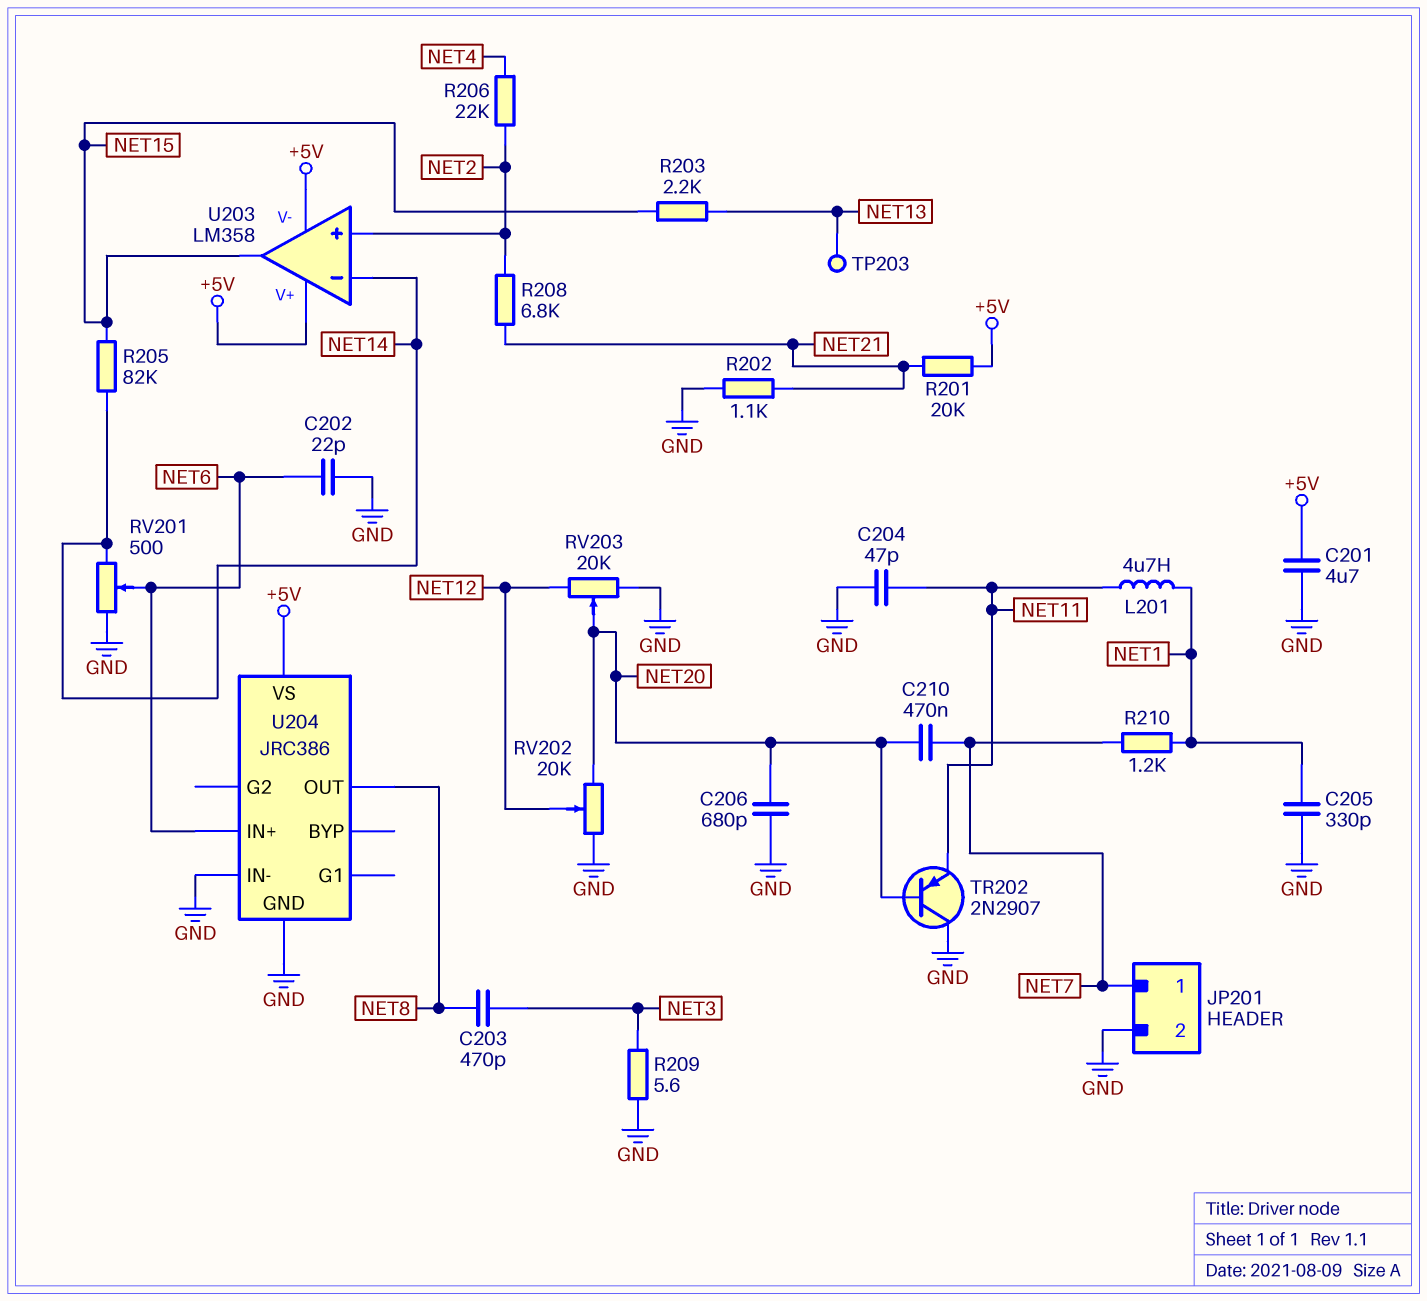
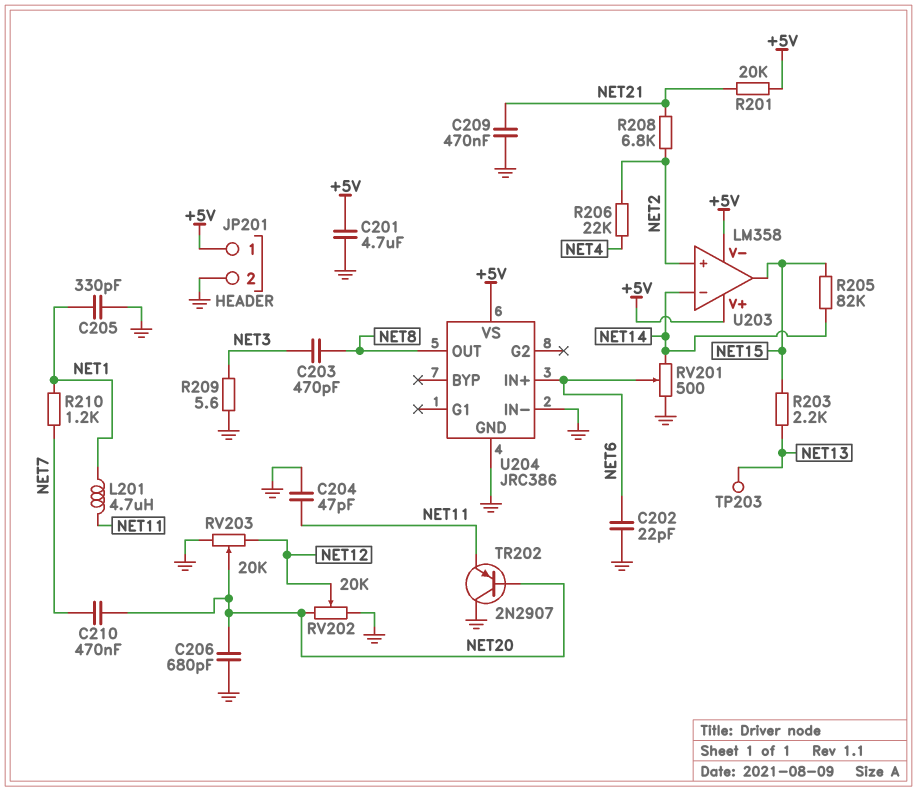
C209: none -> 470nF (GND, NET21)
JP201 pin 1: NET7 -> +5V
R202: 1.1k (GND, NET21) -> none

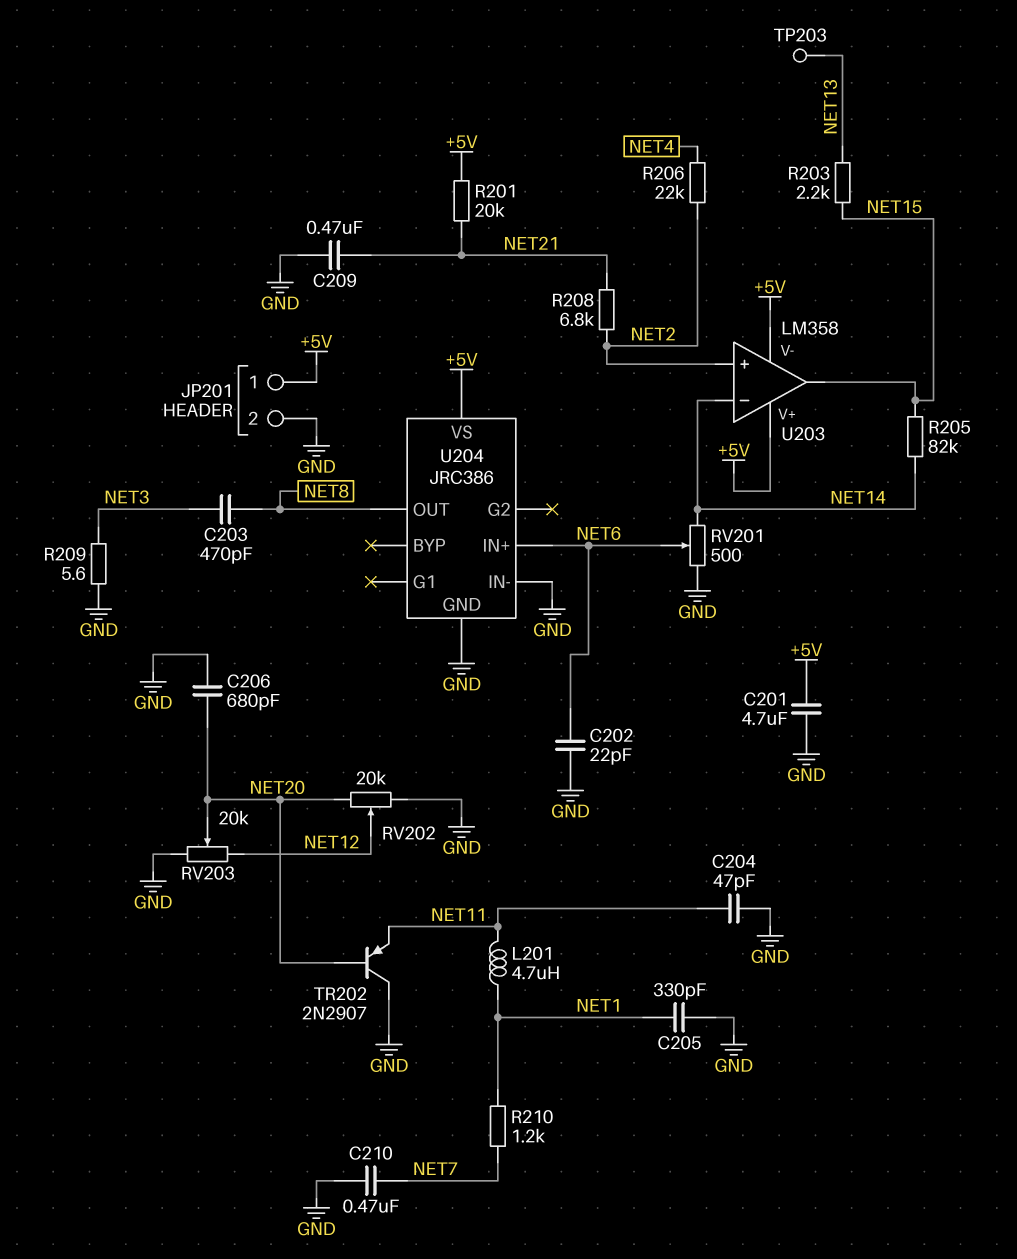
C210: 470nF (NET7, NET20) -> 470nF (GND, NET7)

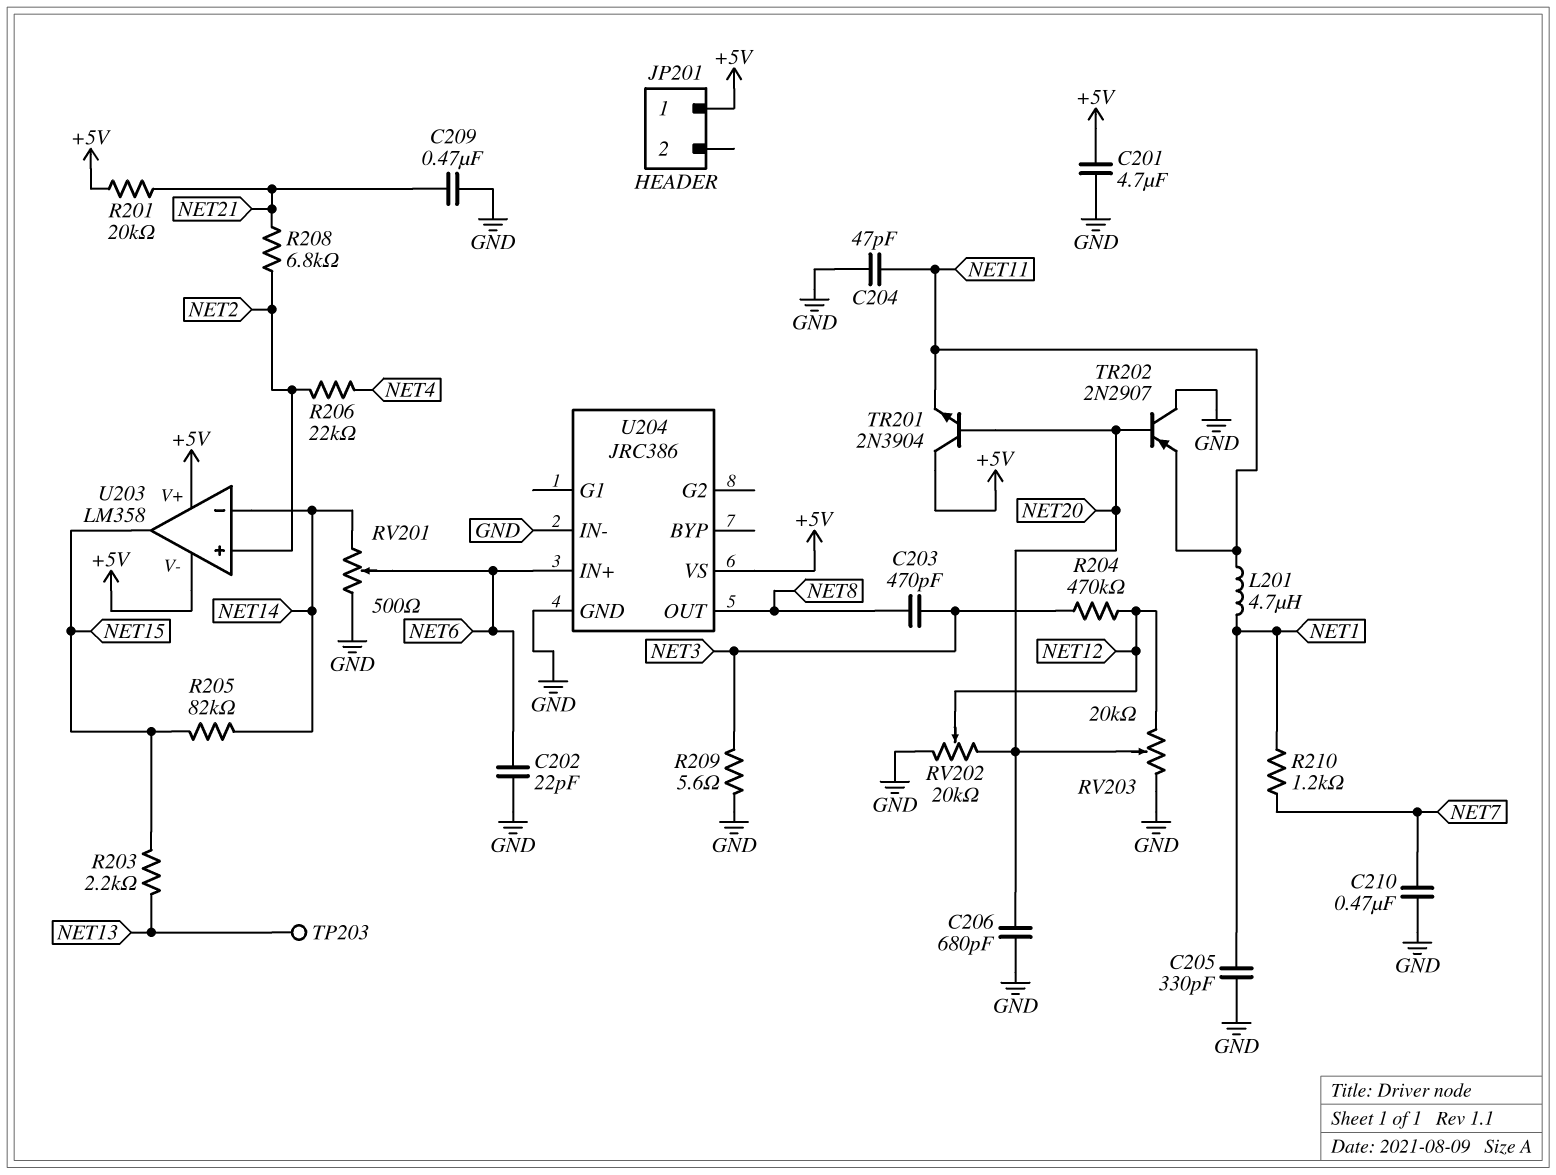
JP201 pin 2: GND -> none
R204: none -> 470k (NET3, NET12)
TR201: none -> NPN 2N3904 (B NET20, C +5V, E NET11)

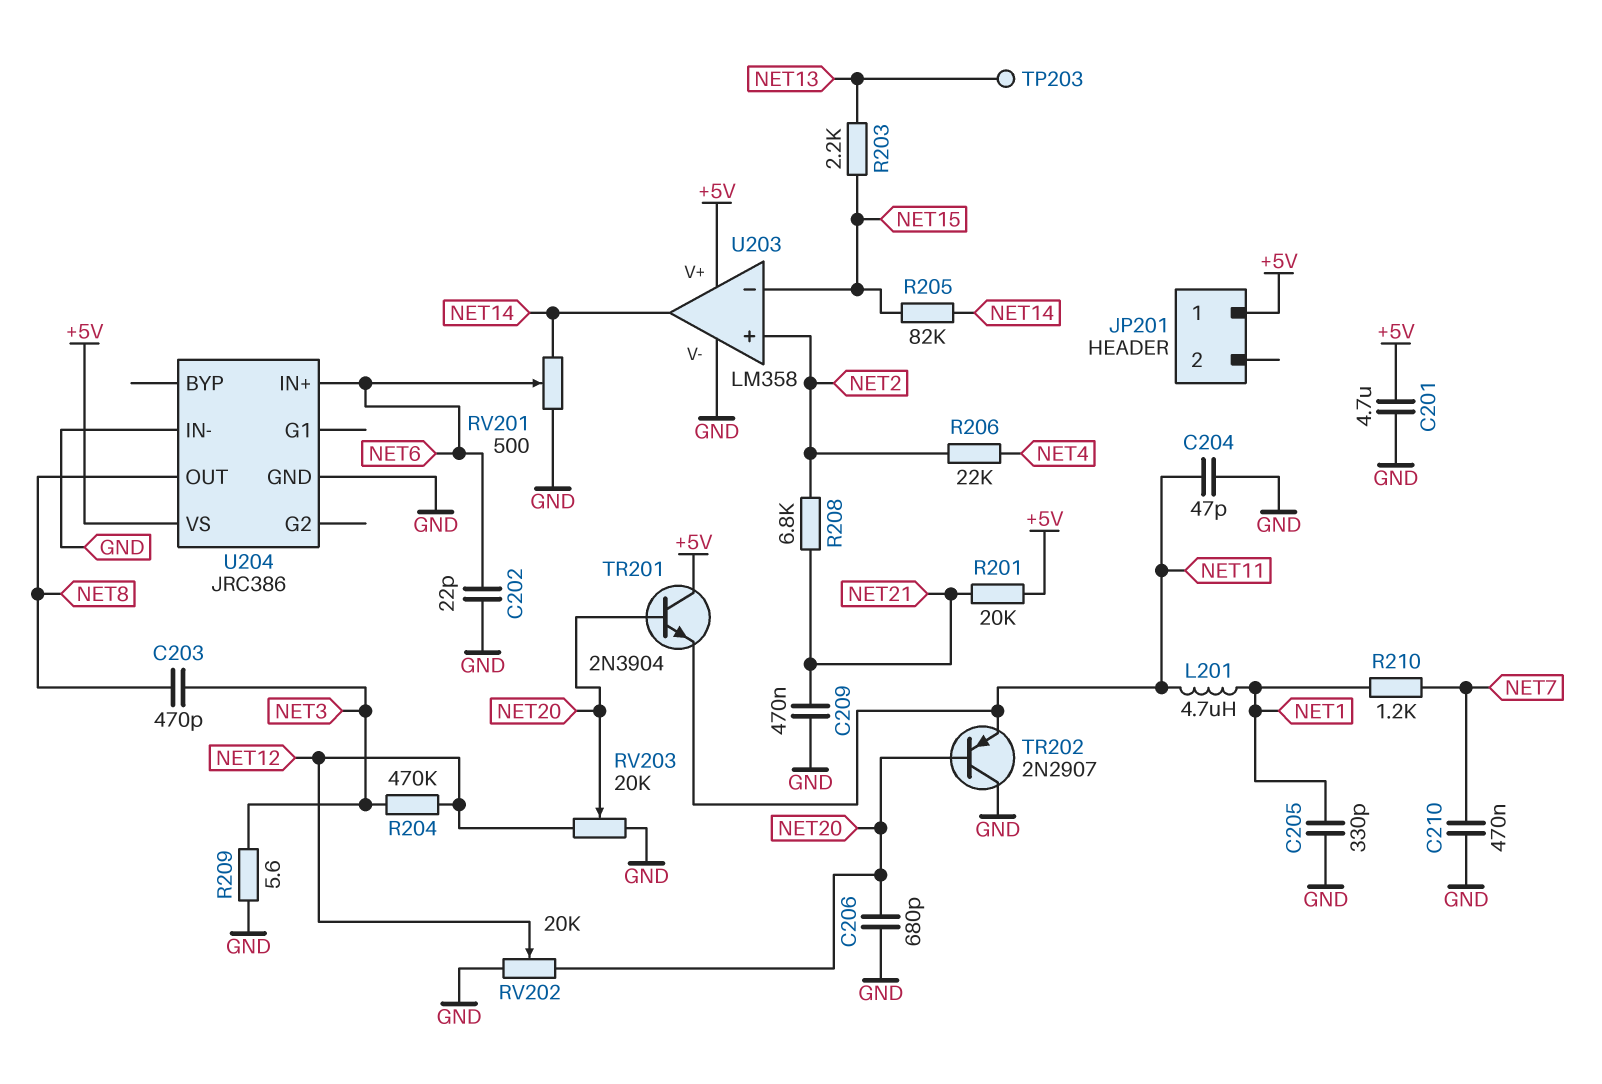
U203 pin V-: +5V -> GND
U203 pin in-: NET14 -> NET15
U203 pin out: NET15 -> NET14

